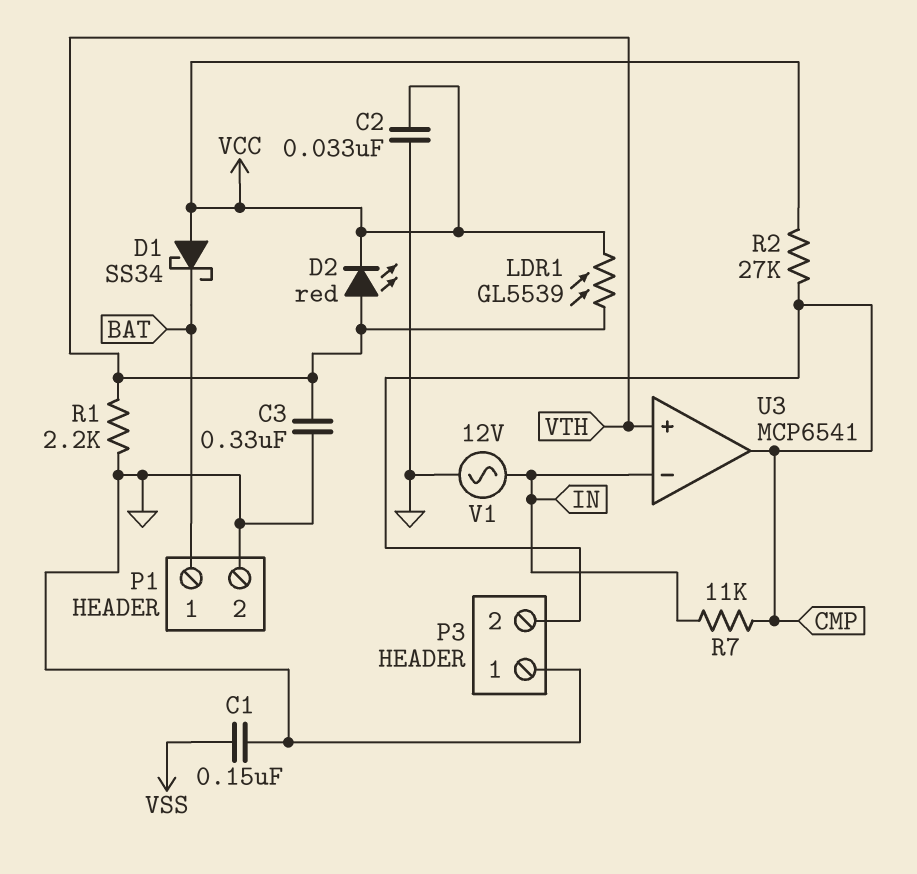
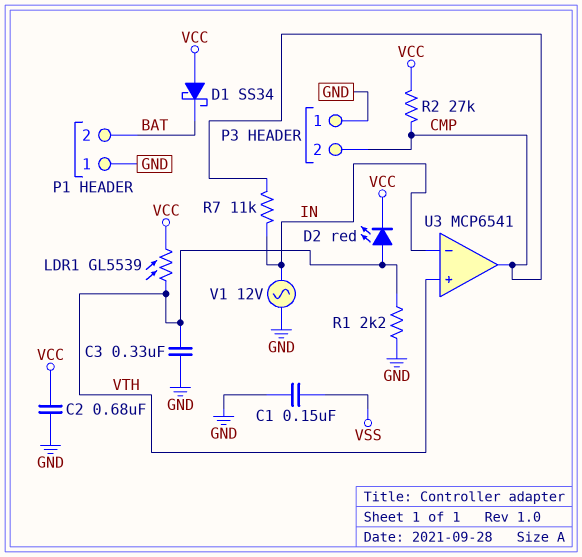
C2: 33nF (GND, VCC) -> 680nF (GND, VCC)
P1 pin 1: BAT -> GND
P1 pin 2: GND -> BAT

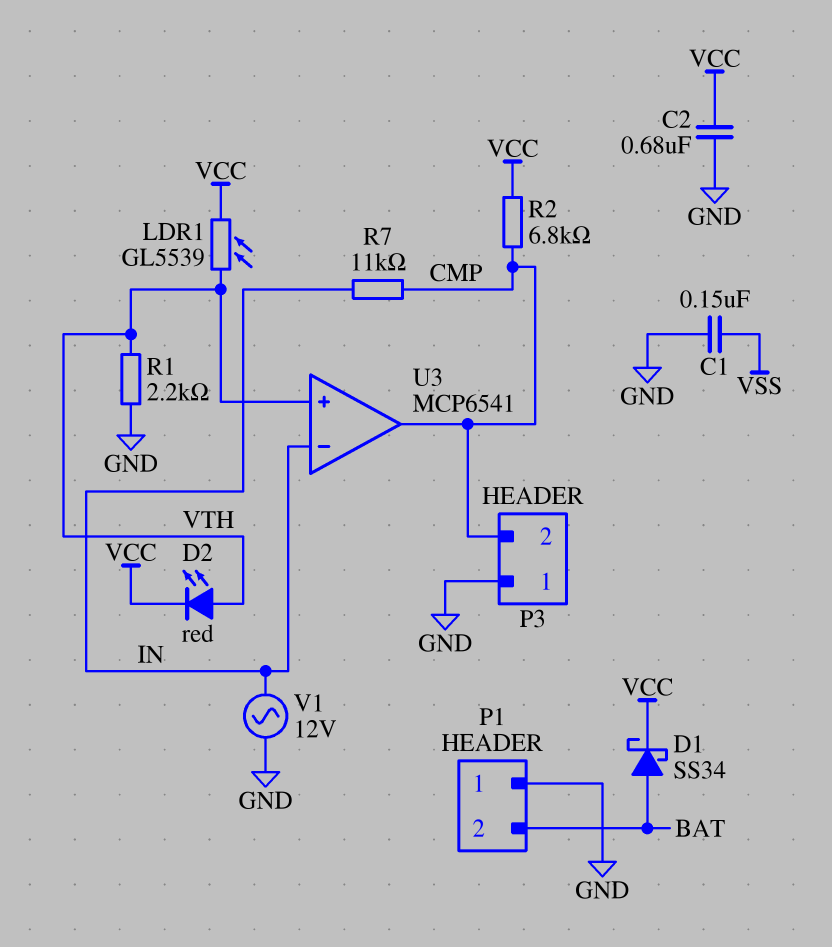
C3: 330nF (GND, VTH) -> none
D1: schottky SS34 (A VCC, K BAT) -> schottky SS34 (A BAT, K VCC)
R2: 27k (CMP, VCC) -> 6.8k (CMP, VCC)

